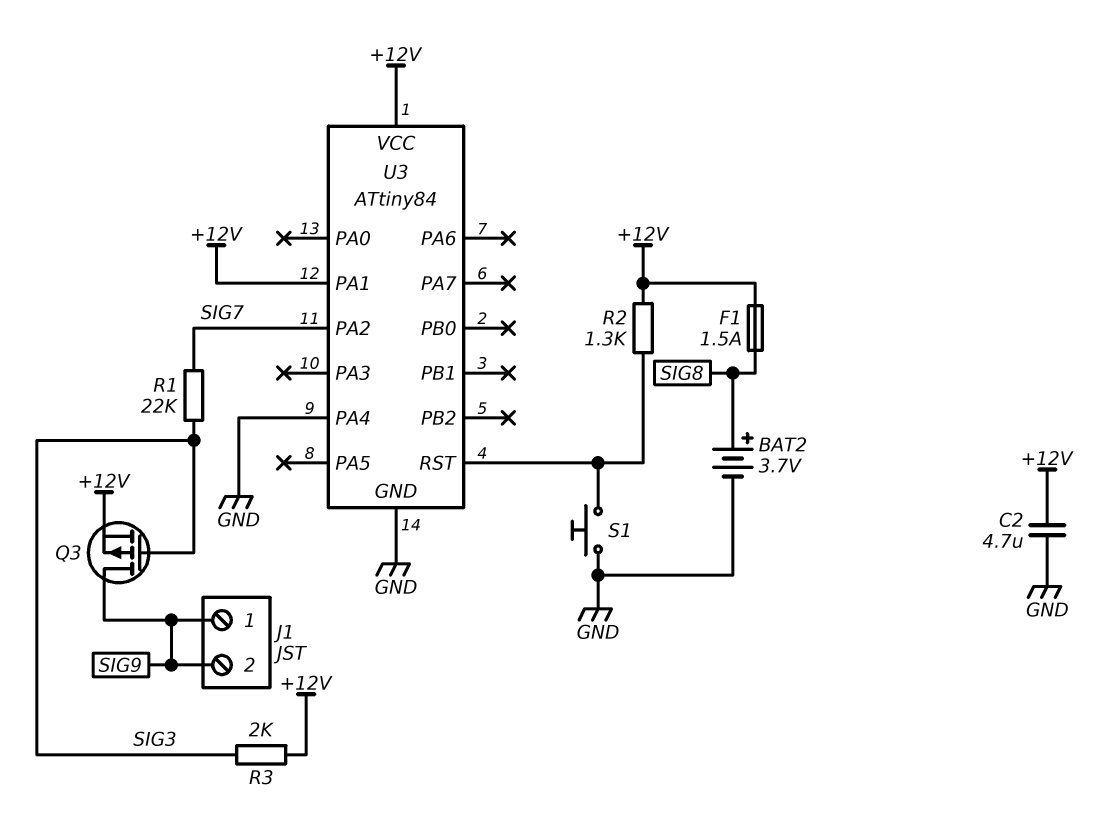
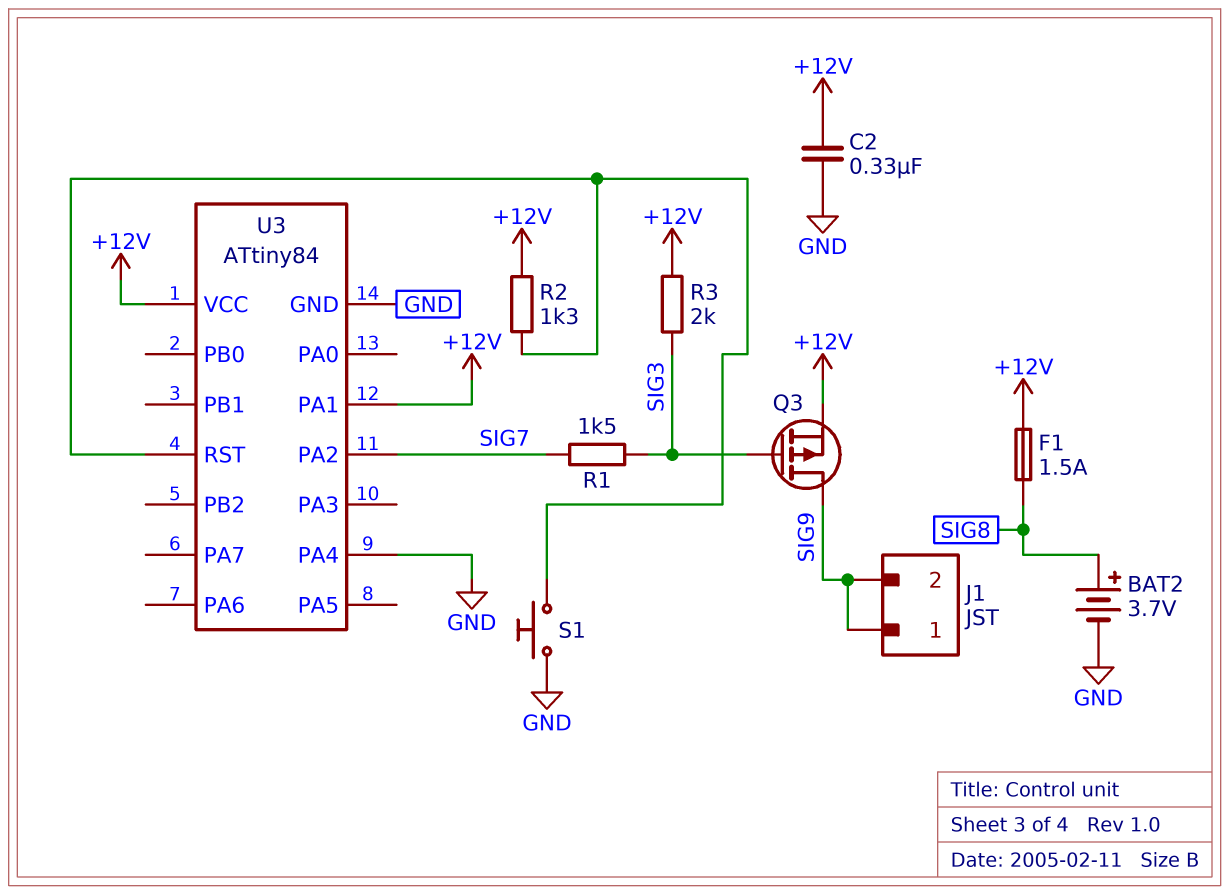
C2: 4.7uF (+12V, GND) -> 330nF (+12V, GND)
R1: 22k (SIG3, SIG7) -> 1.5k (SIG3, SIG7)

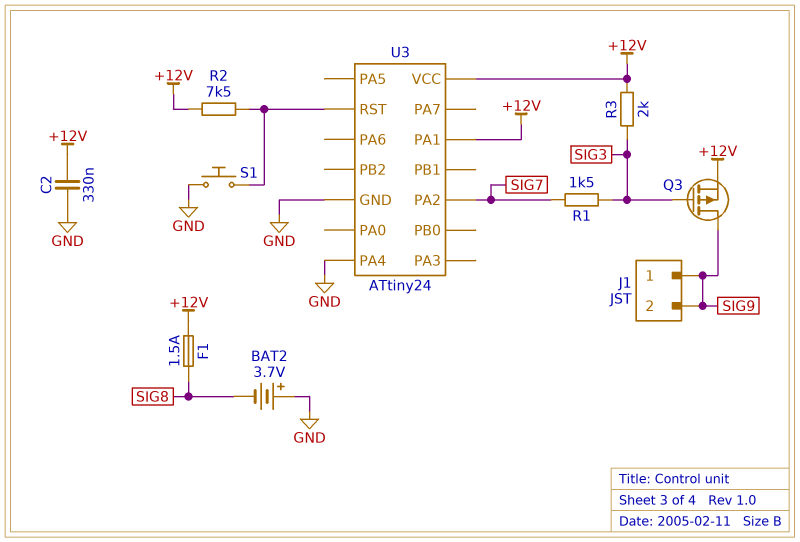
BAT2: 3.7V (plus SIG8, minus GND) -> 3.7V (plus GND, minus SIG8)
R2: 1.3k (+12V, U3/RST) -> 7.5k (+12V, U3/RST)
U3: ATtiny84 -> ATtiny24

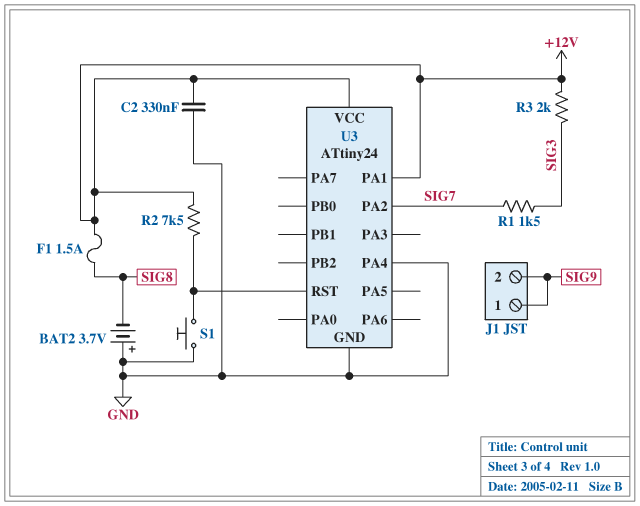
Q3: PMOS (G SIG3, D SIG9, S +12V) -> none

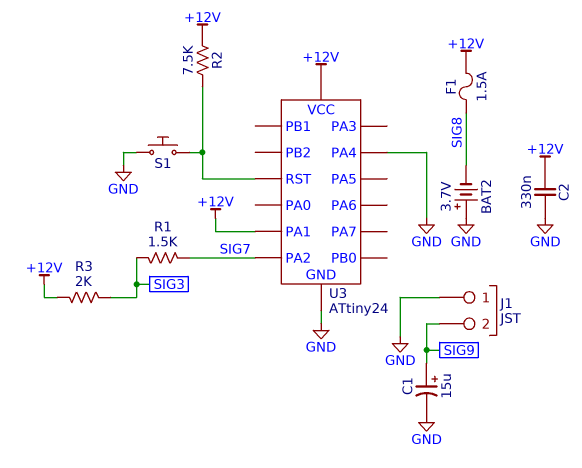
C1: none -> 15uF (plus SIG9, minus GND)
J1 pin 1: SIG9 -> GND

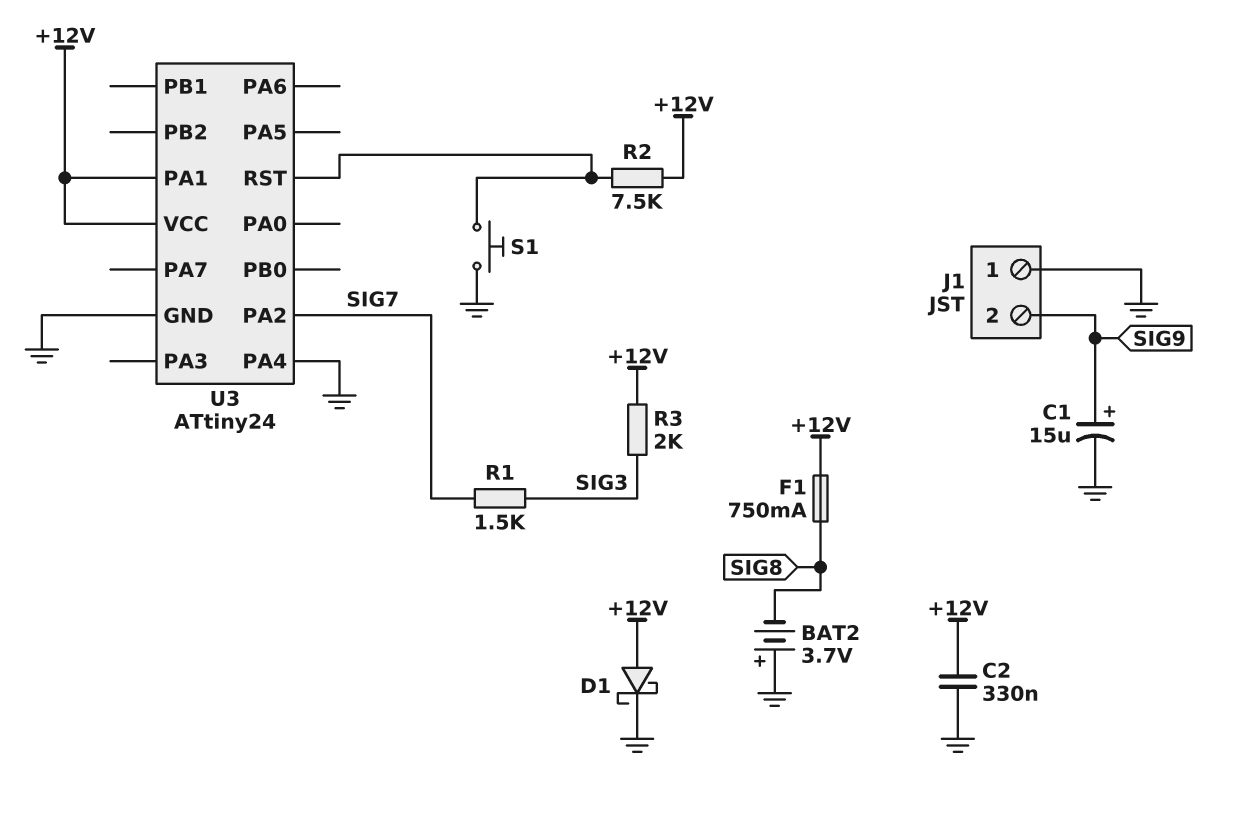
D1: none -> schottky (A +12V, K GND)
F1: 1.5A (+12V, SIG8) -> 750mA (+12V, SIG8)

